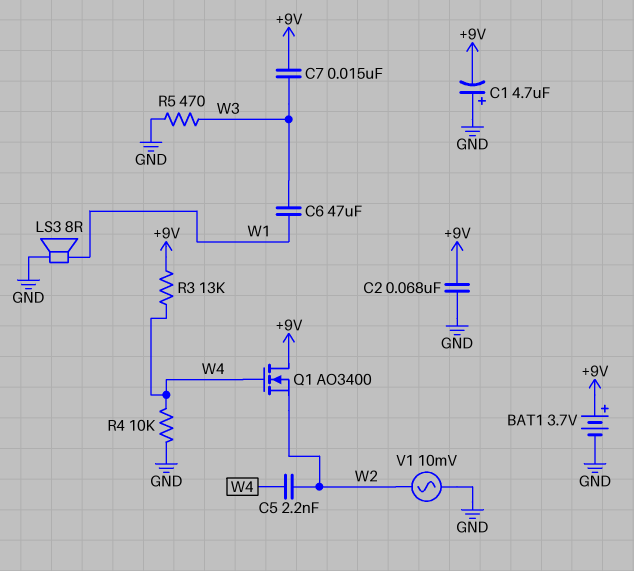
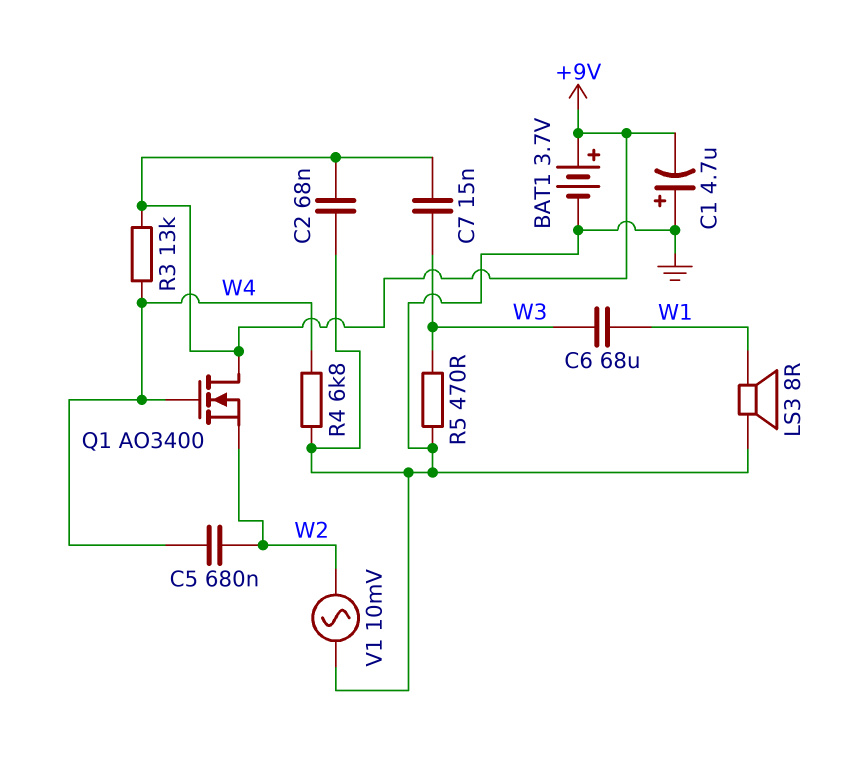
C5: 2.2nF (W2, W4) -> 680nF (W2, W4)
C6: 47uF (W1, W3) -> 68uF (W1, W3)
R4: 10k (GND, W4) -> 6.8k (GND, W4)

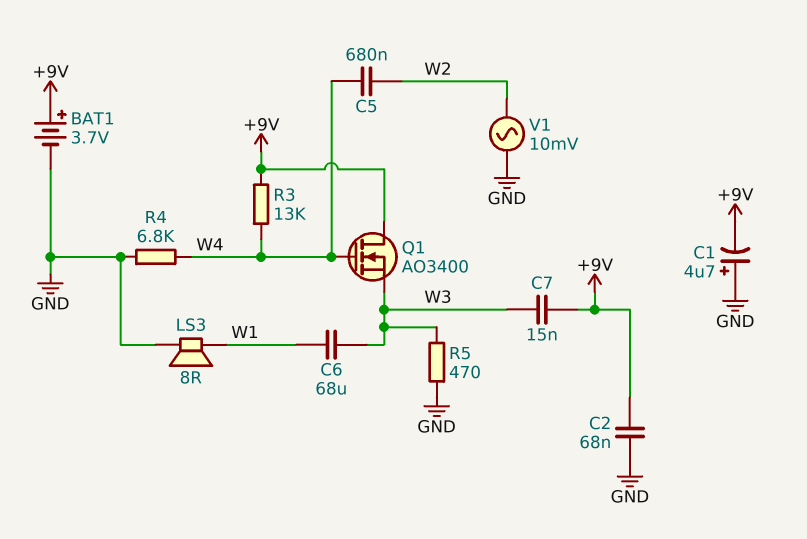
Q1: NMOS AO3400 (G W4, D +9V, S W2) -> NMOS AO3400 (G W4, D +9V, S W3)

